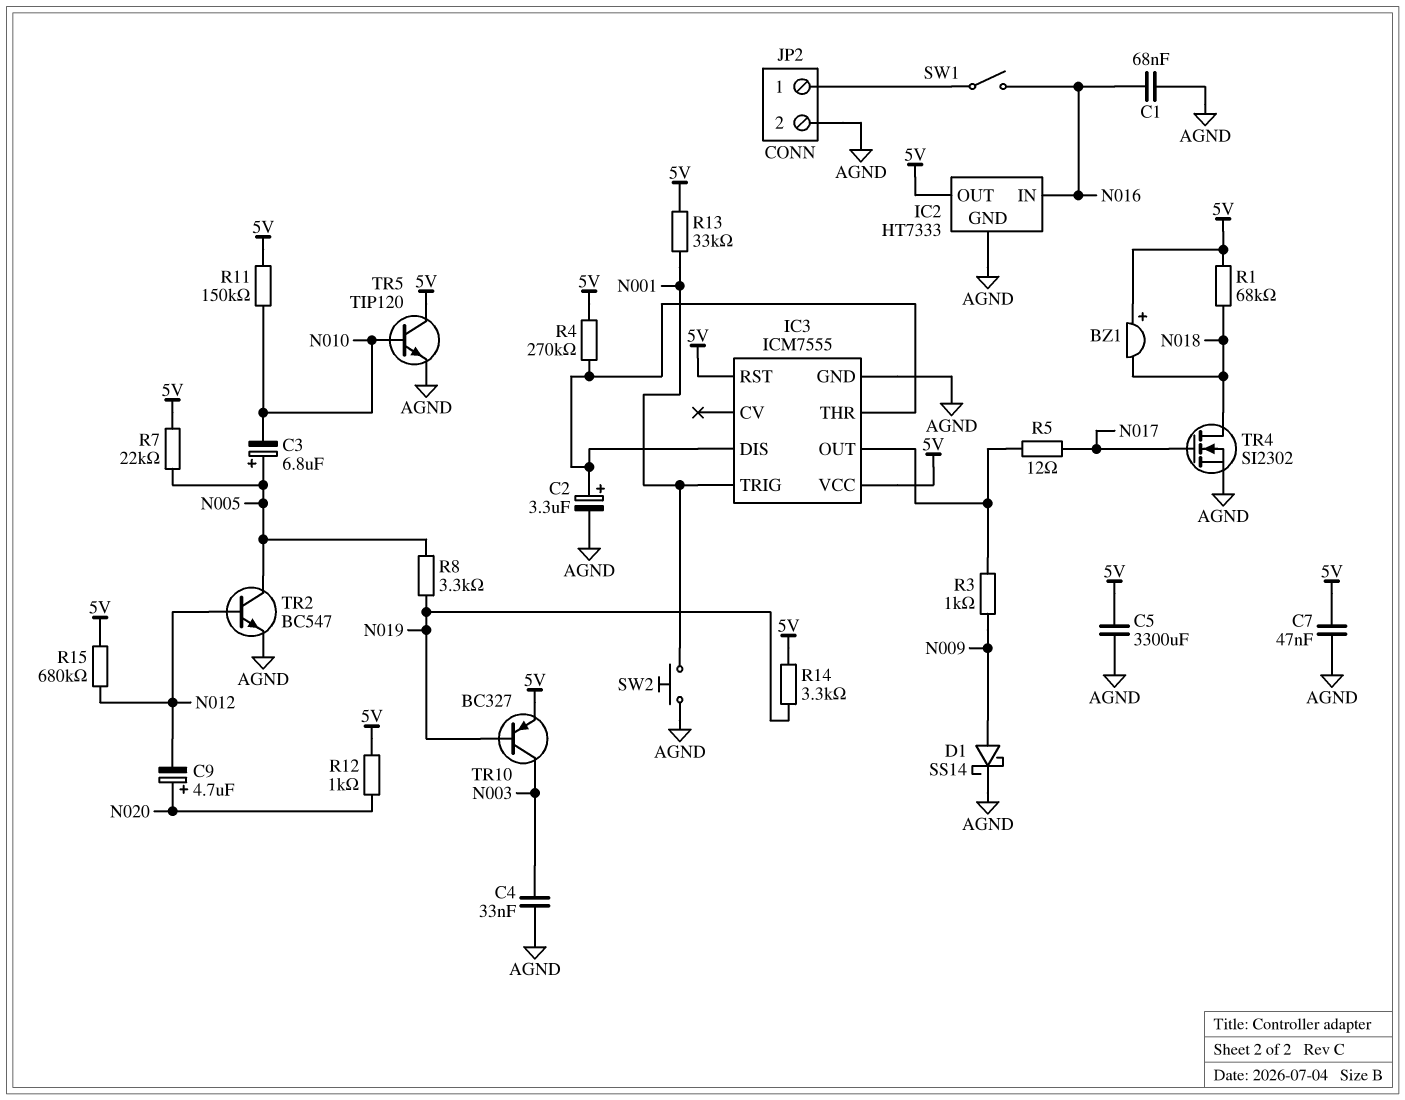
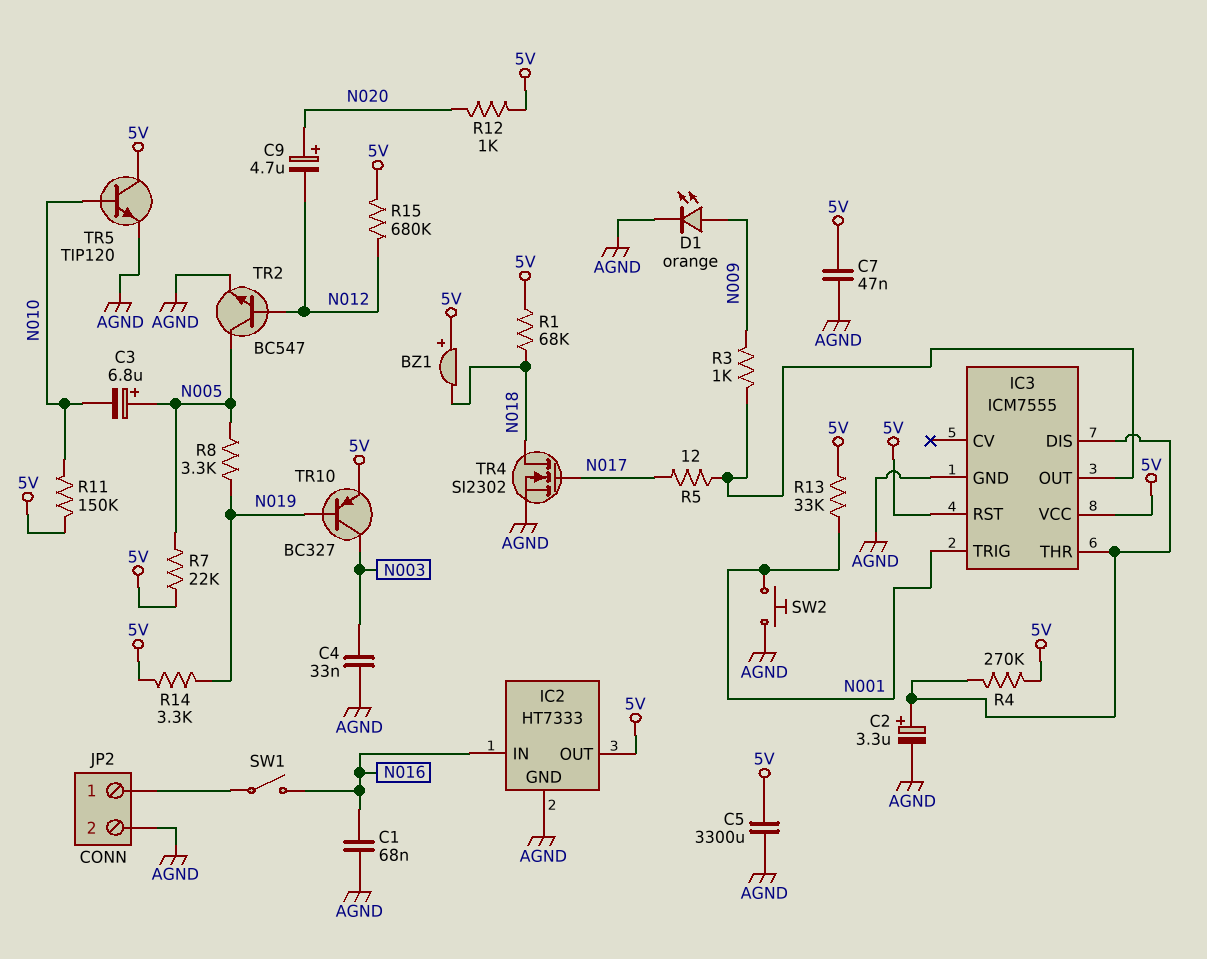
D1: schottky SS14 (A N009, K AGND) -> LED orange (A N009, K AGND)

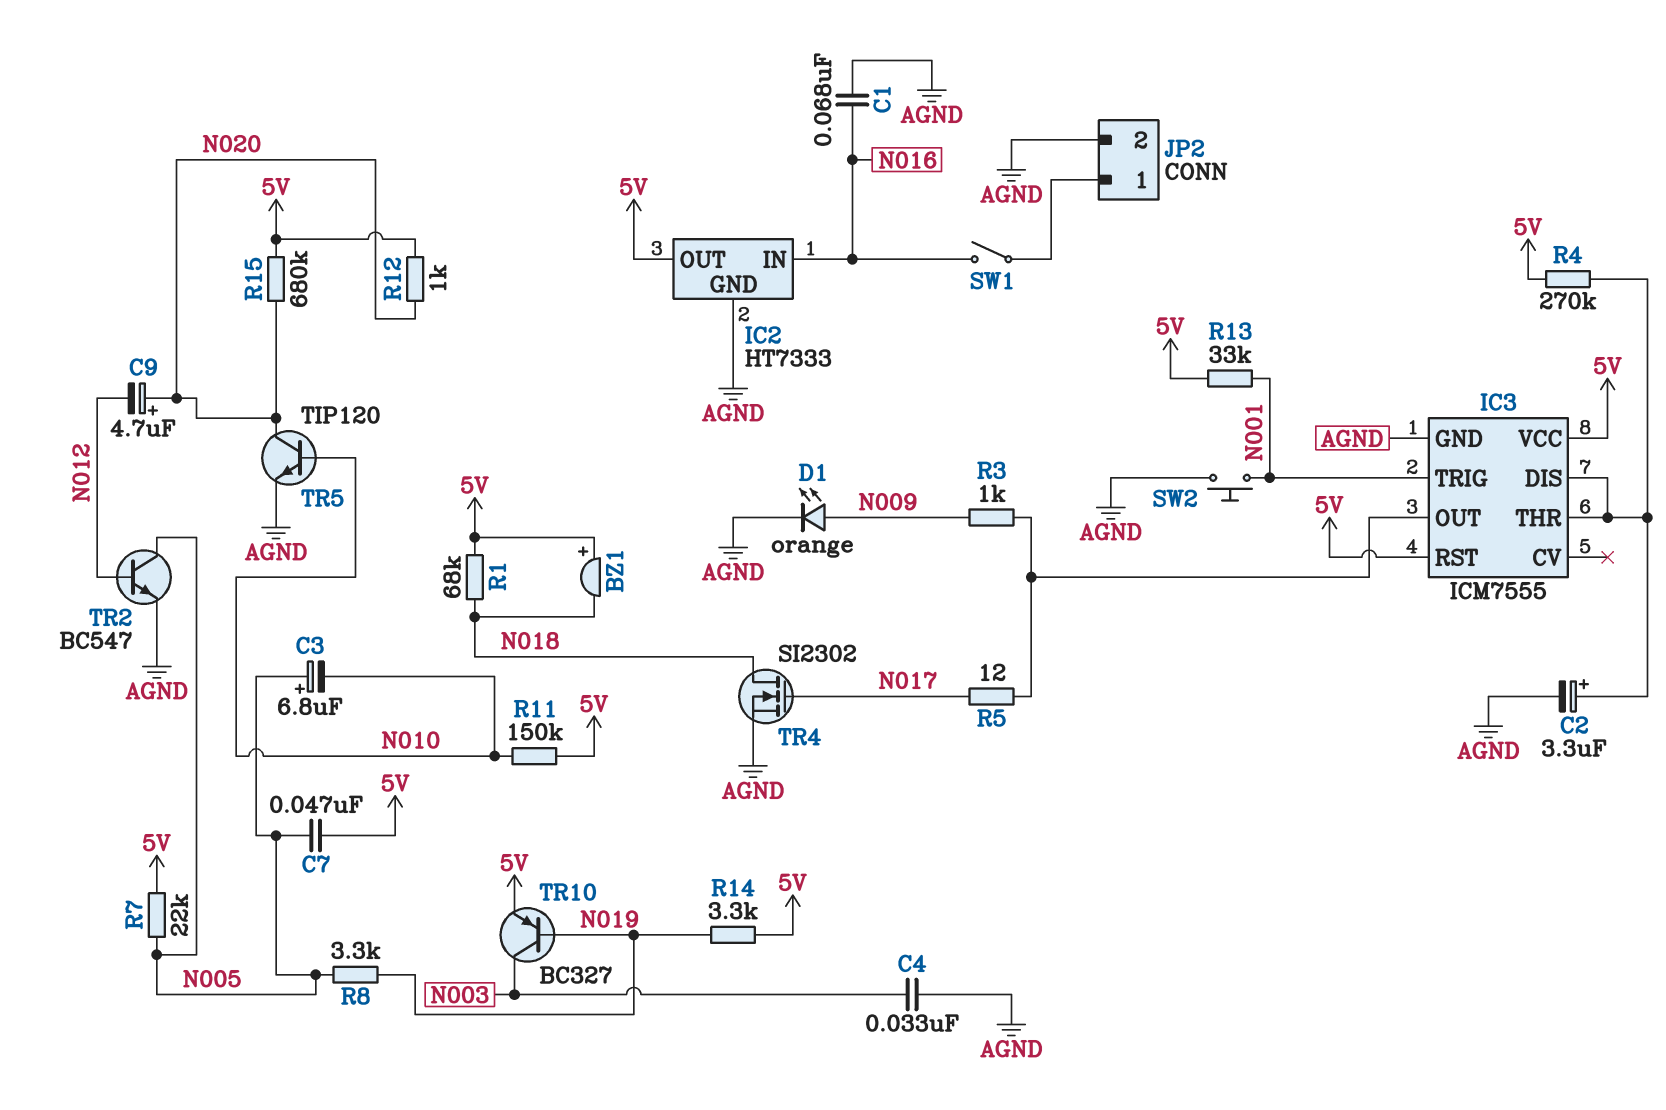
C5: 3300uF (5V, AGND) -> none
C7: 47nF (5V, AGND) -> 47nF (5V, N005)
R15: 680k (5V, N012) -> 680k (5V, N020)
TR5: NPN TIP120 (B N010, C 5V, E AGND) -> NPN TIP120 (B N010, C N020, E AGND)

